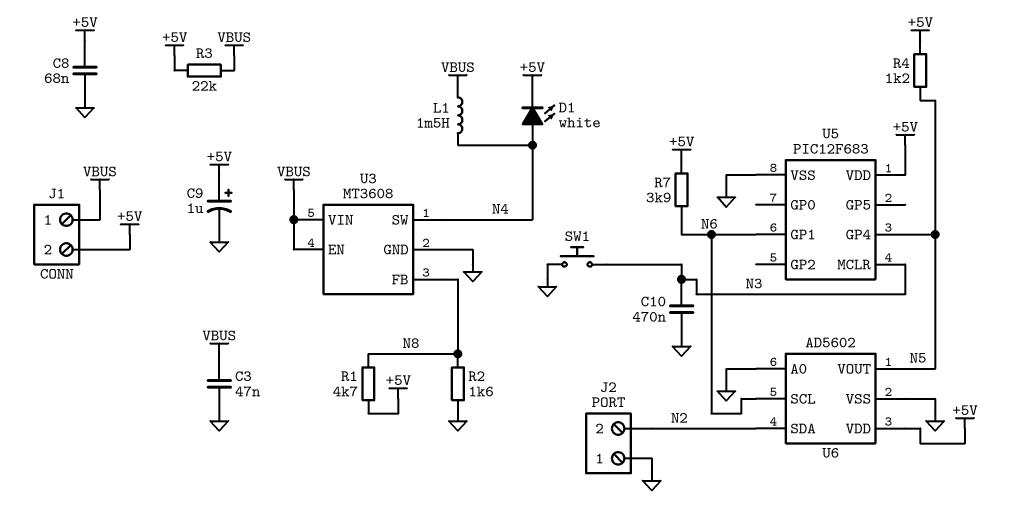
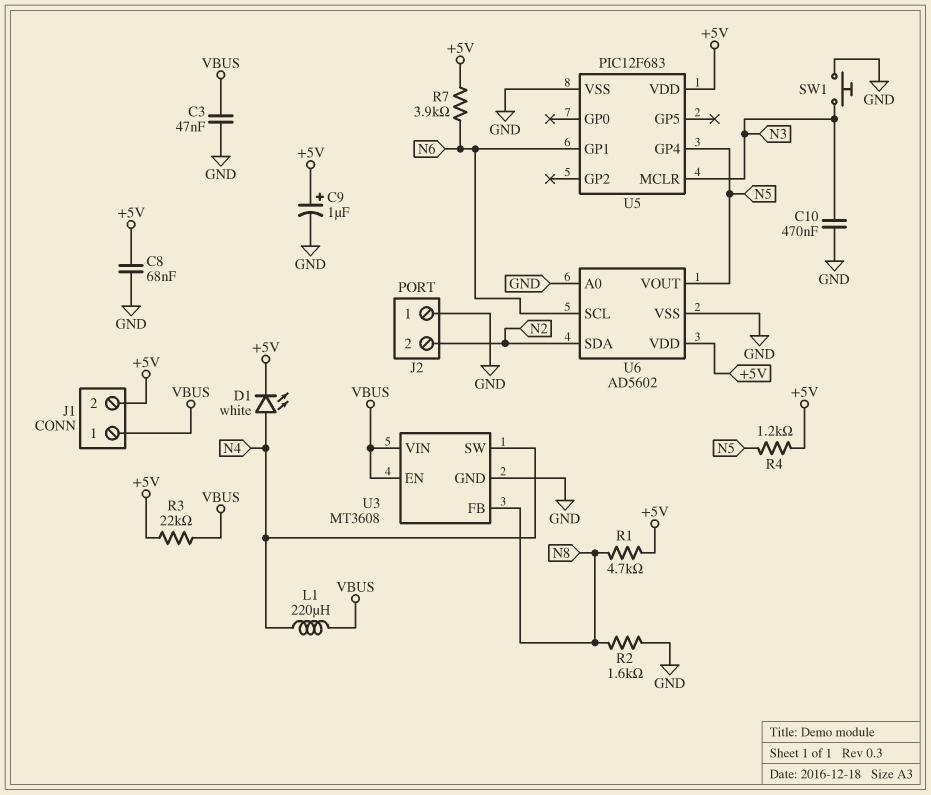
L1: 1.5mH (N4, VBUS) -> 220uH (N4, VBUS)

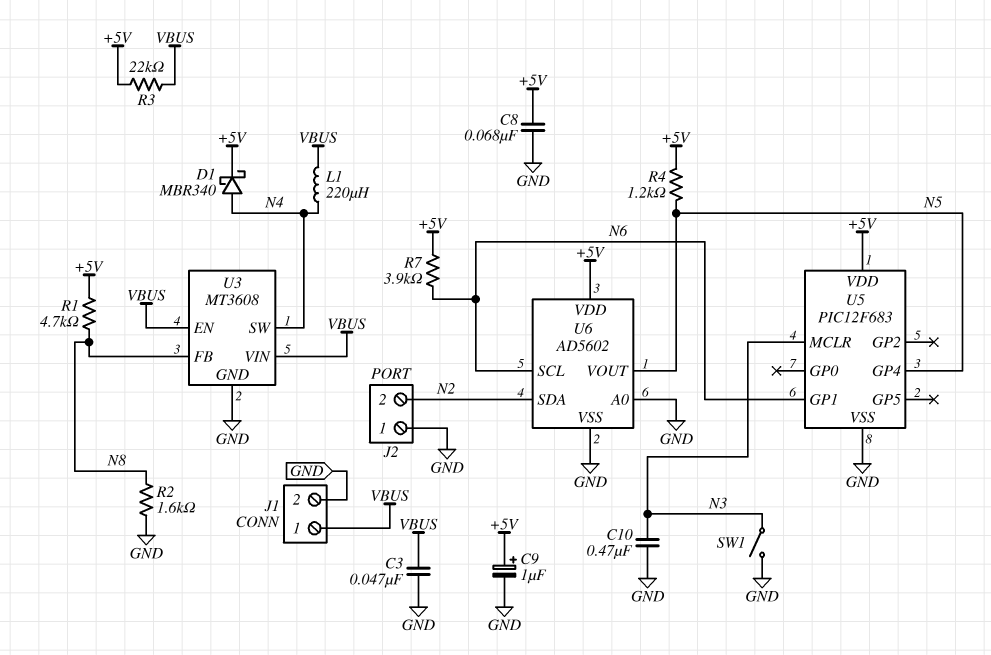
D1: LED white (A N4, K +5V) -> schottky MBR340 (A N4, K +5V)
J1 pin 2: +5V -> GND
SW1: button (GND, N3) -> switch (GND, N3)

